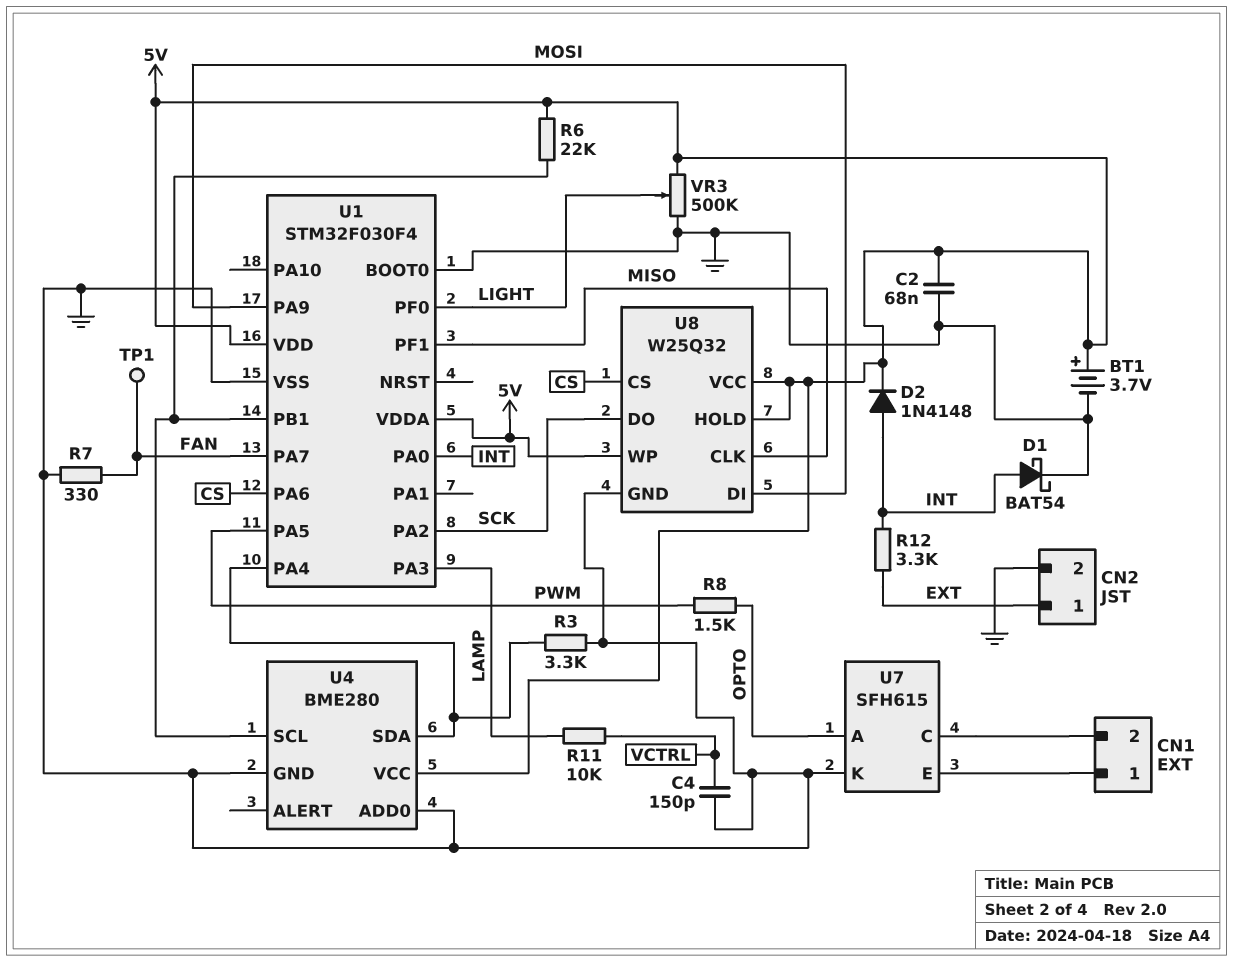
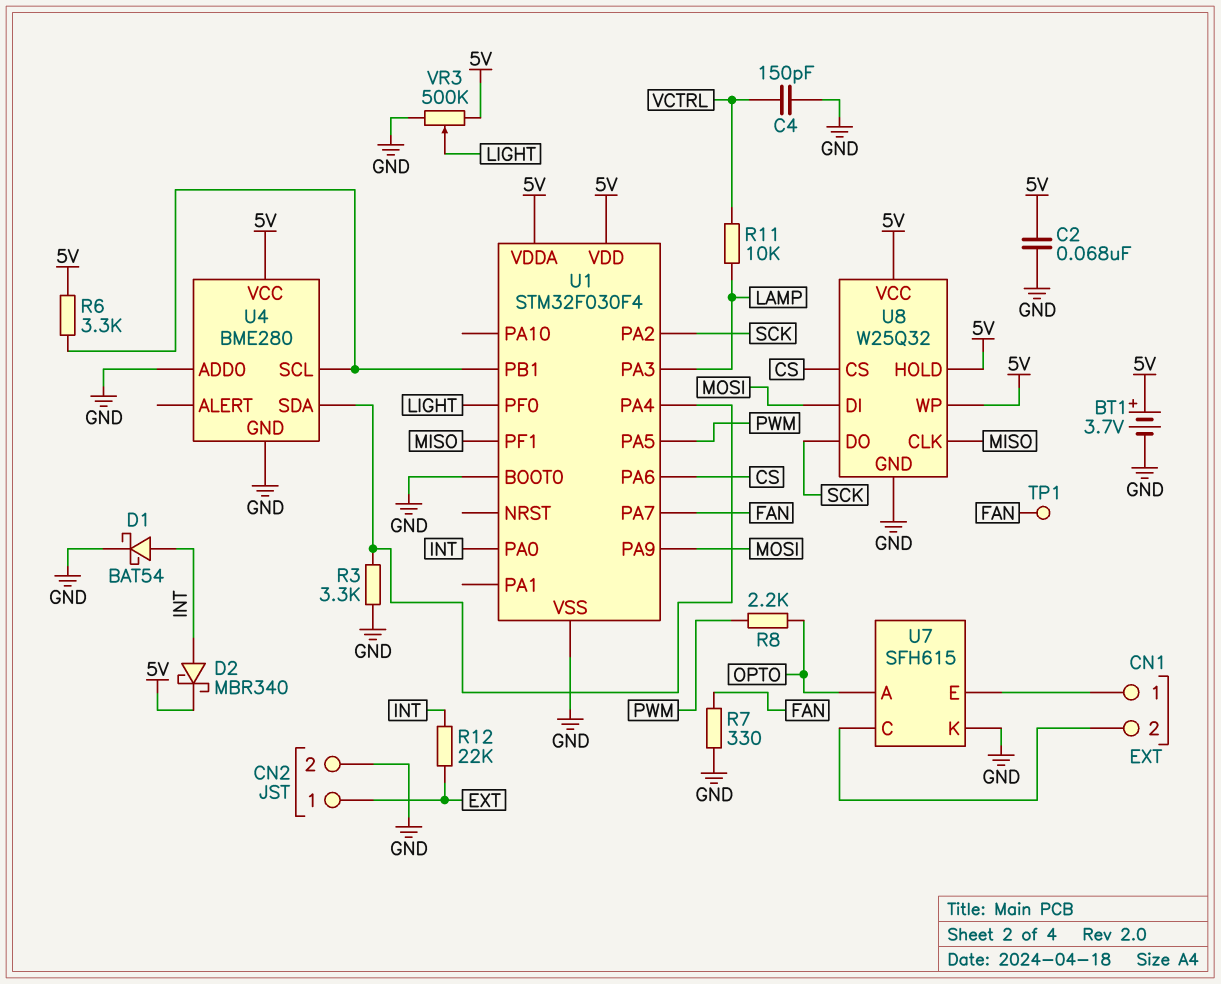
D2: diode 1N4148 (A INT, K 5V) -> schottky MBR340 (A INT, K 5V)
R6: 22k (5V, U1/PB1) -> 3.3k (5V, U1/PB1)
R8: 1.5k (OPTO, PWM) -> 2.2k (OPTO, PWM)
R12: 3.3k (EXT, INT) -> 22k (EXT, INT)

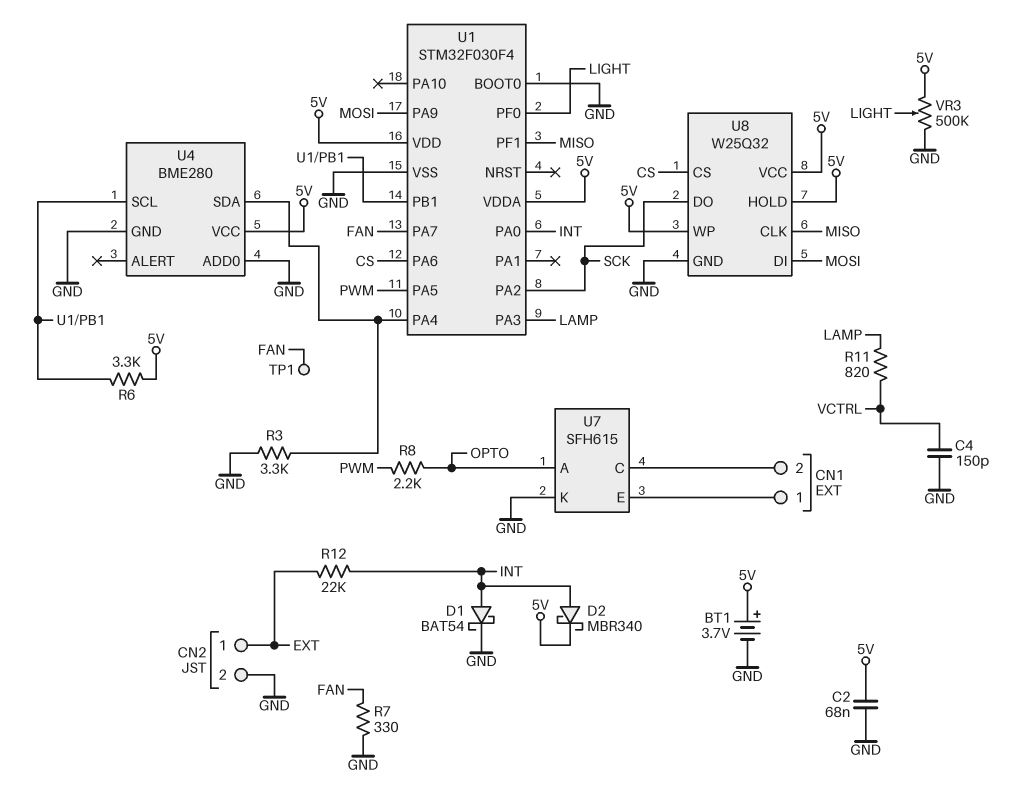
R11: 10k (LAMP, VCTRL) -> 820 (LAMP, VCTRL)

